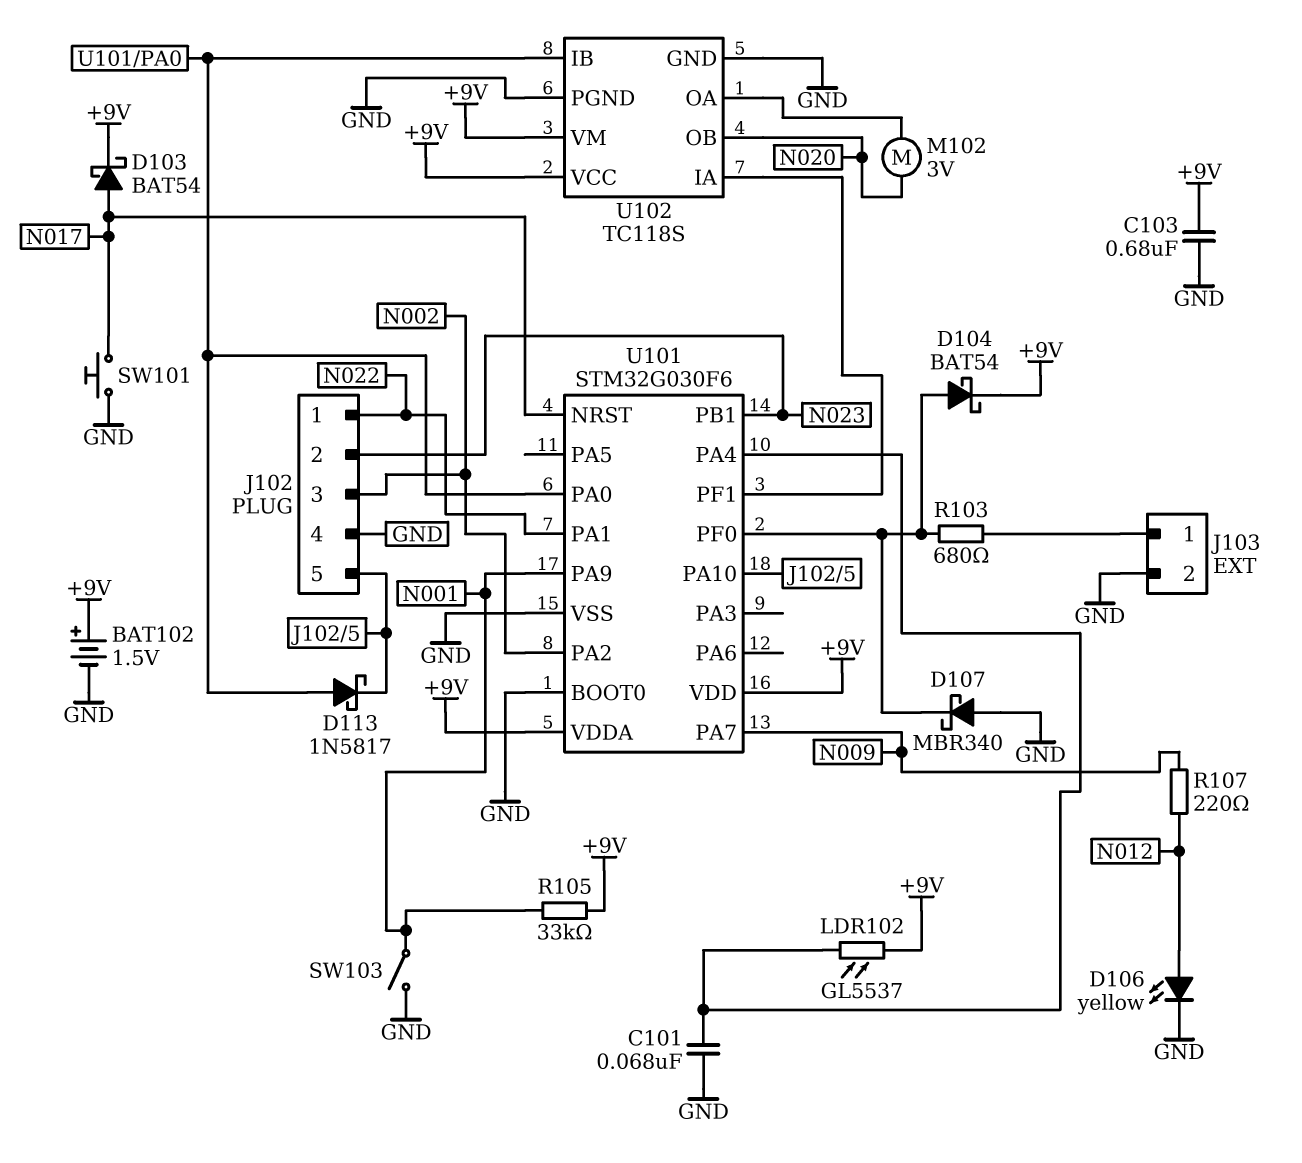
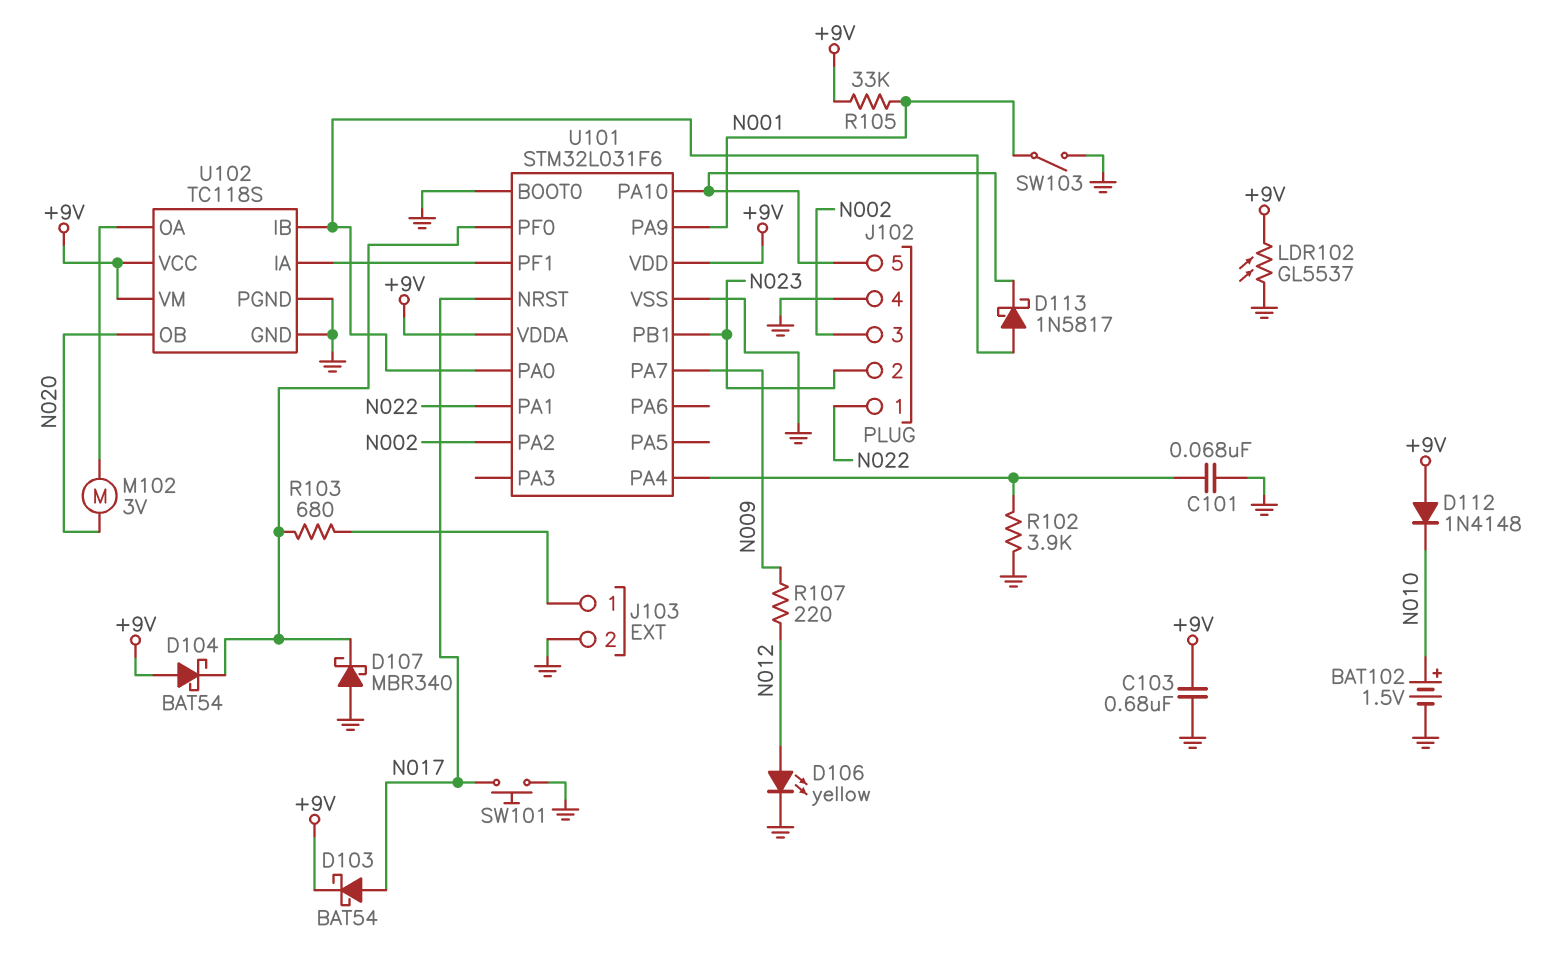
BAT102: 1.5V (plus +9V, minus GND) -> 1.5V (plus N010, minus GND)
D104: schottky BAT54 (A U101/PF0, K +9V) -> schottky BAT54 (A +9V, K U101/PF0)
D112: none -> diode 1N4148 (A +9V, K N010)
LDR102: GL5537 (+9V, U101/PA4) -> GL5537 (+9V, GND)
R102: none -> 3.9k (GND, U101/PA4)
U101: STM32G030F6 -> STM32L031F6

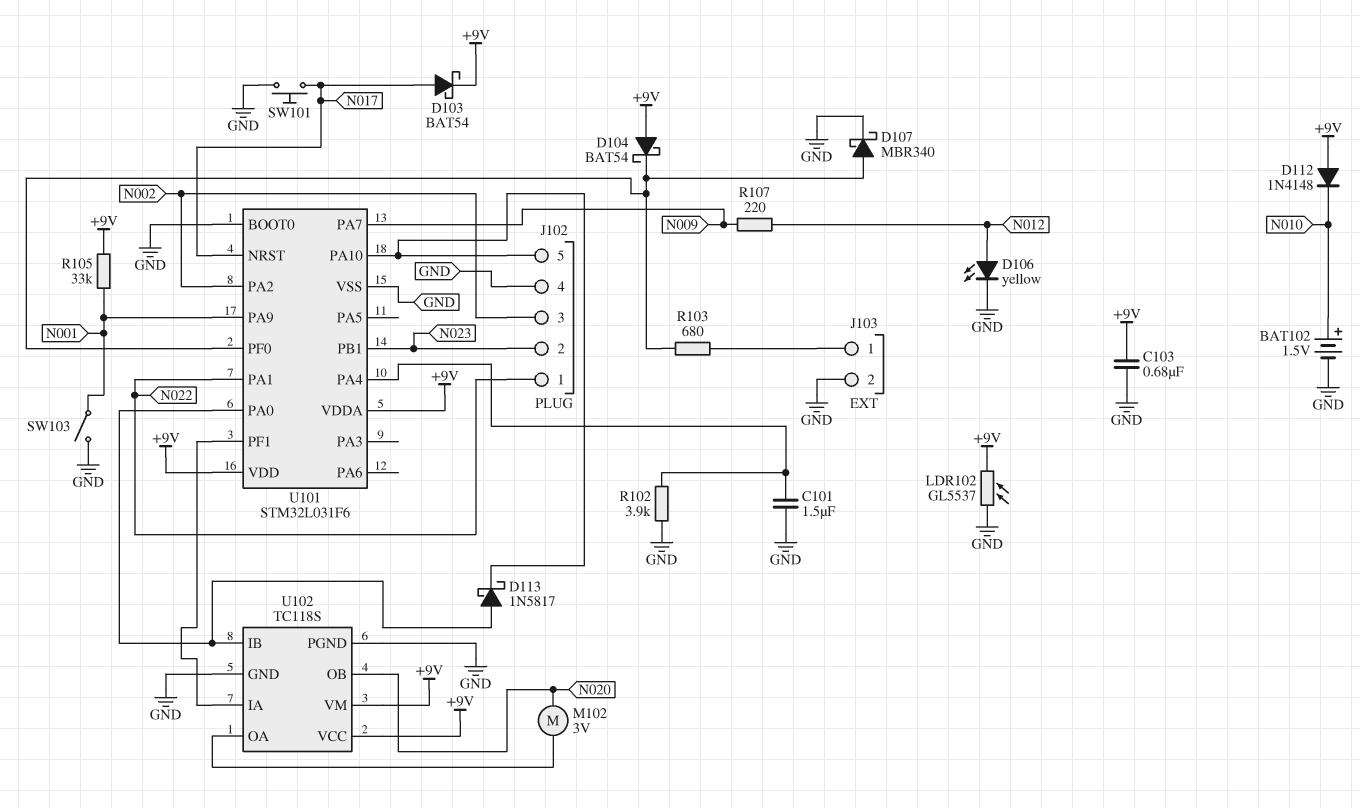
C101: 68nF (GND, U101/PA4) -> 1.5uF (GND, U101/PA4)
D107: schottky MBR340 (A GND, K U101/PF0) -> schottky MBR340 (A U101/PF0, K GND)

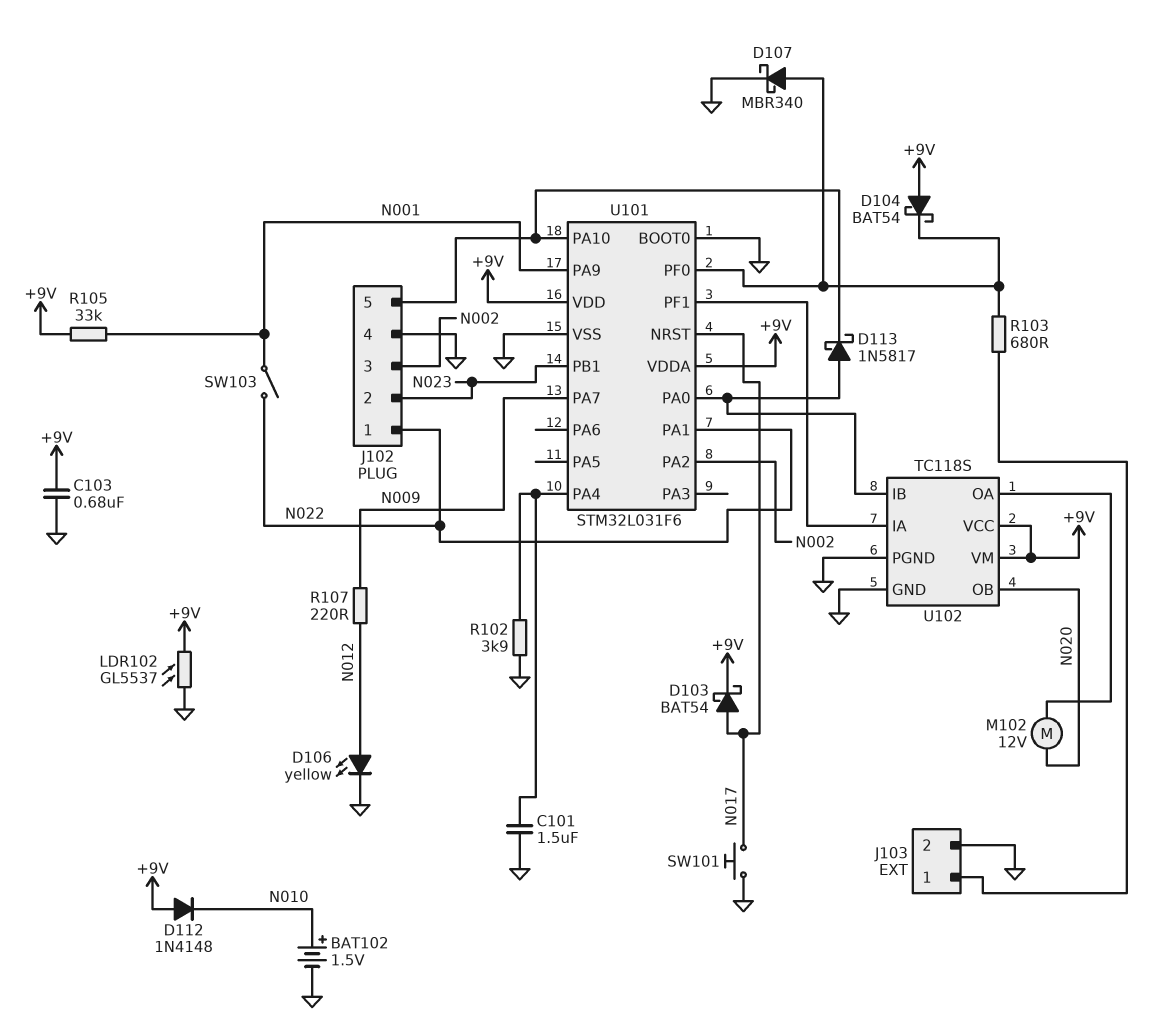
M102: motor 3V (N020, U102/OA) -> motor 12V (N020, U102/OA)
SW103: switch (GND, N001) -> switch (N001, N022)

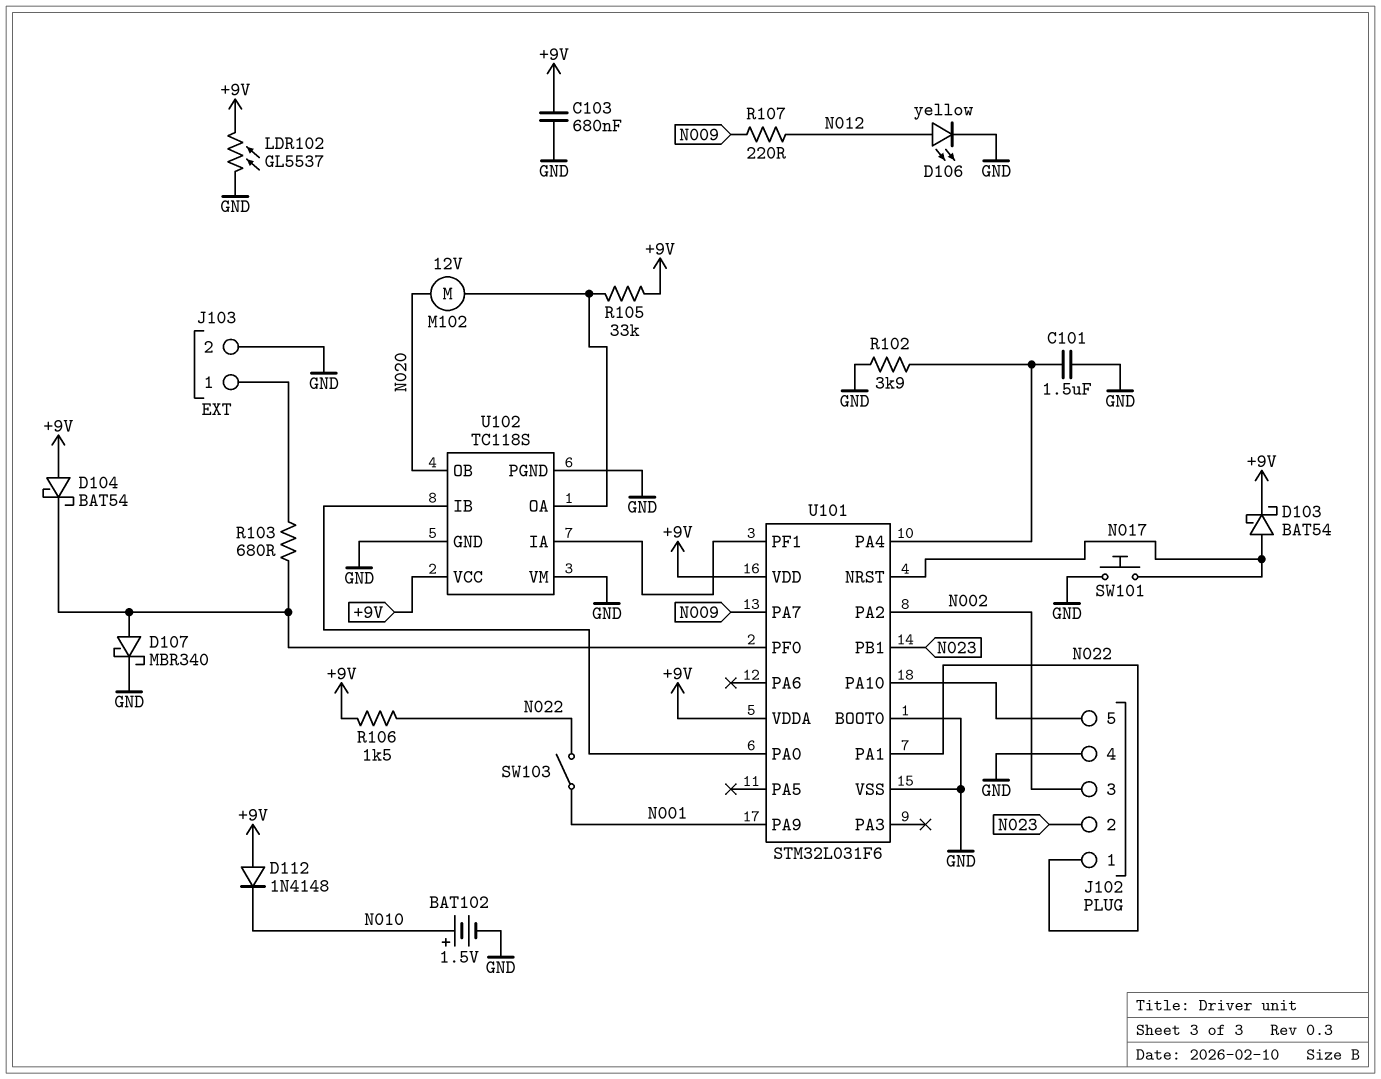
D113: schottky 1N5817 (A U101/PA0, K J102/5) -> none
R105: 33k (+9V, N001) -> 33k (+9V, U102/OA)
R106: none -> 1.5k (+9V, N022)
U102 pin VM: +9V -> GND

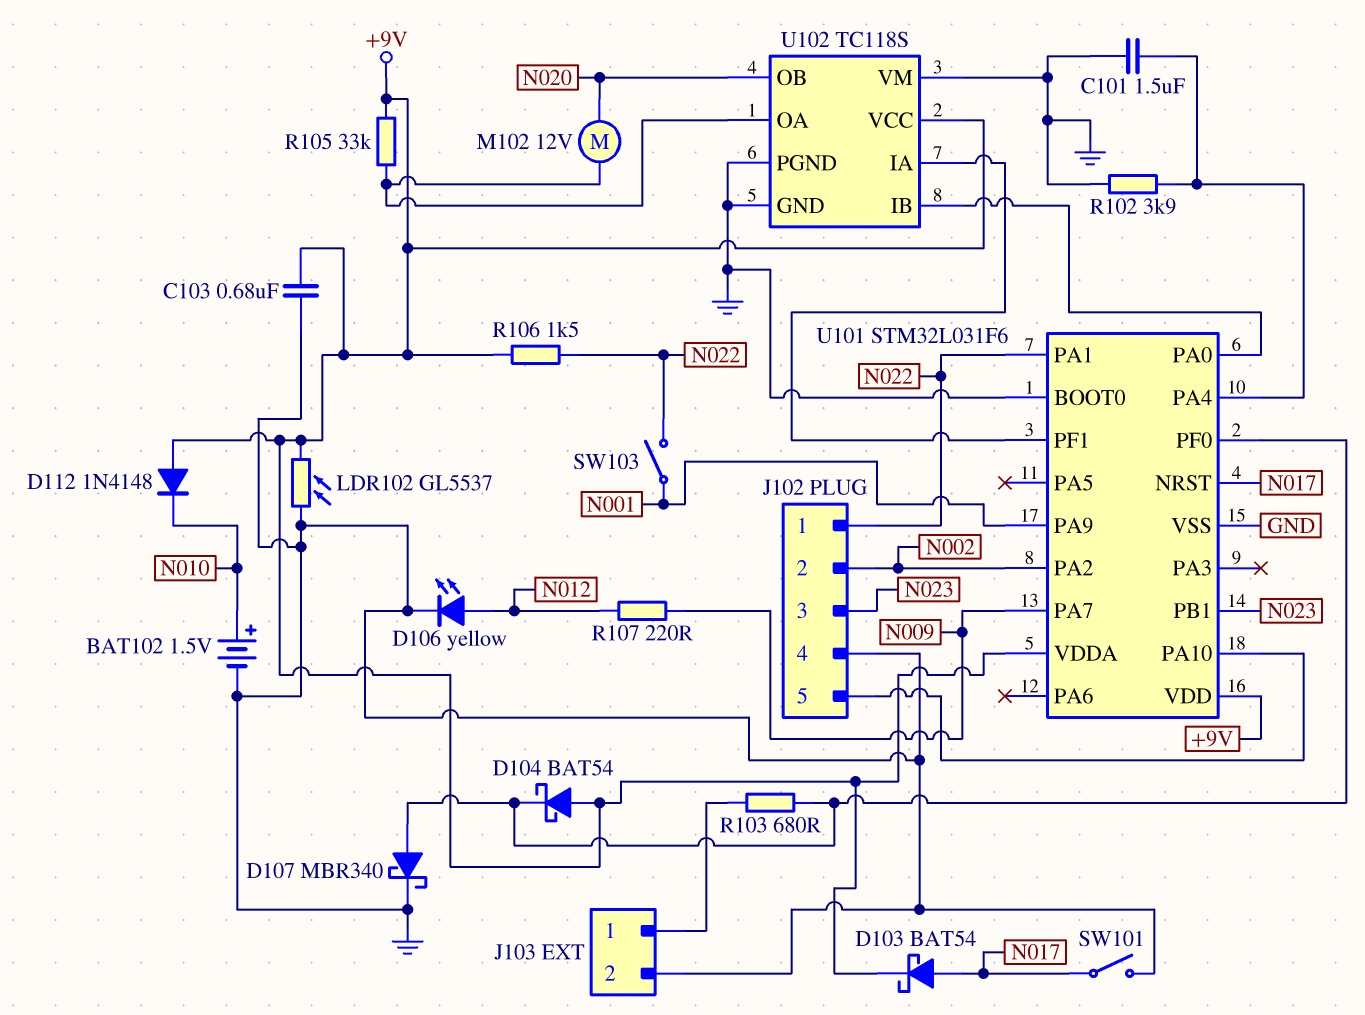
J102 pin 2: N023 -> N002
J102 pin 3: N002 -> N023
SW101: button (GND, N017) -> switch (GND, N017)

